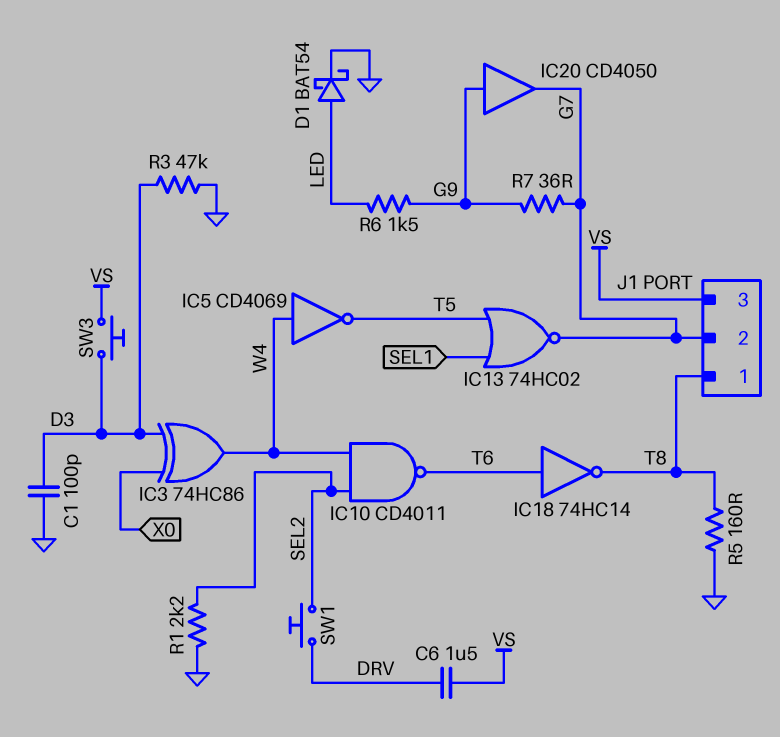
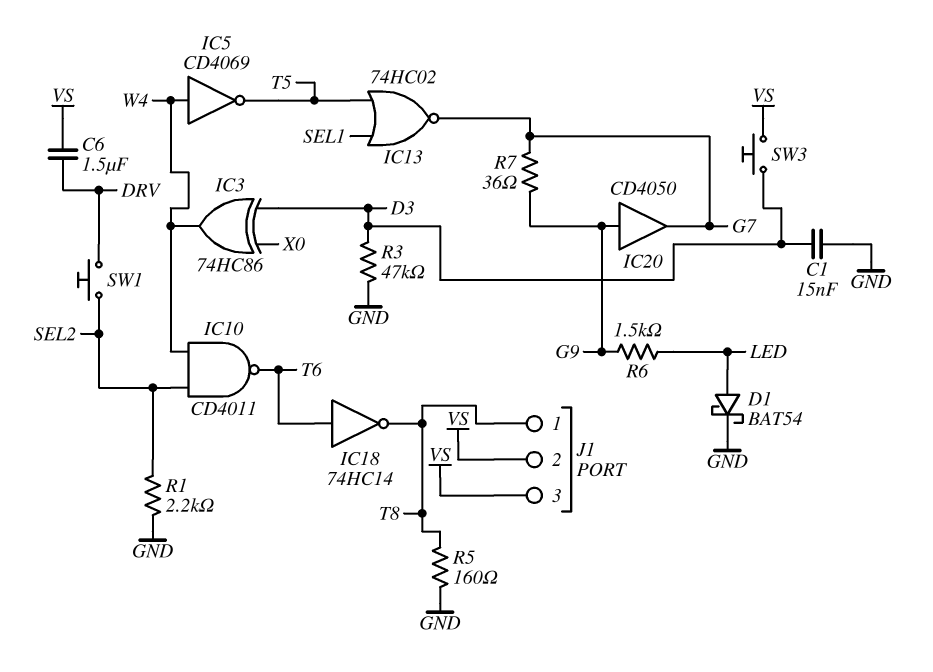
C1: 100pF (D3, GND) -> 15nF (D3, GND)
J1 pin 2: G7 -> VS

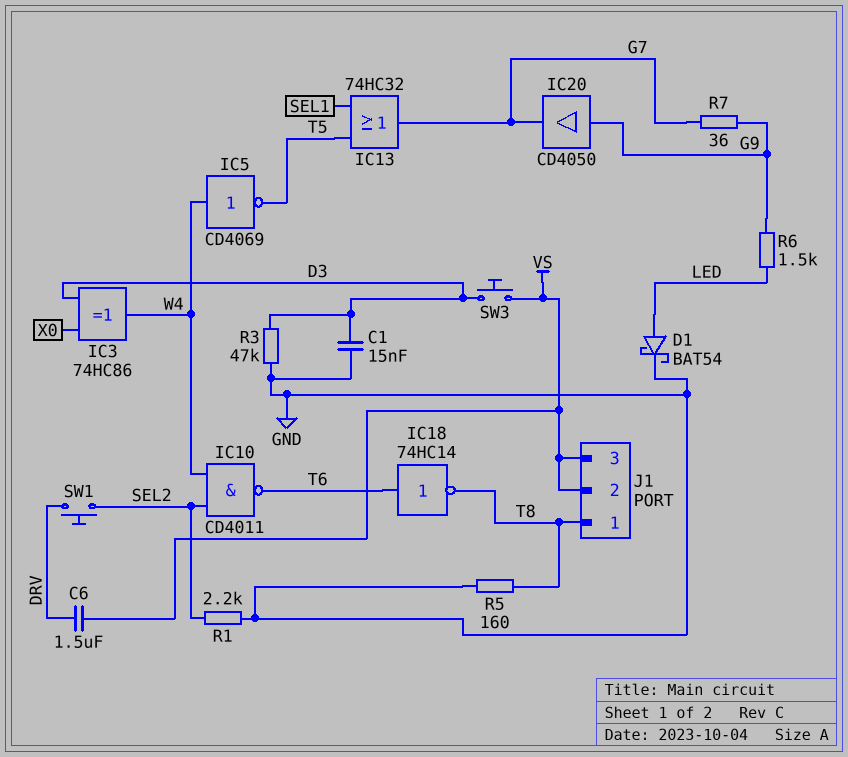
IC13: NOR 74HC02 (in SEL1, in T5, out G7) -> OR 74HC32 (in SEL1, in T5, out G7)

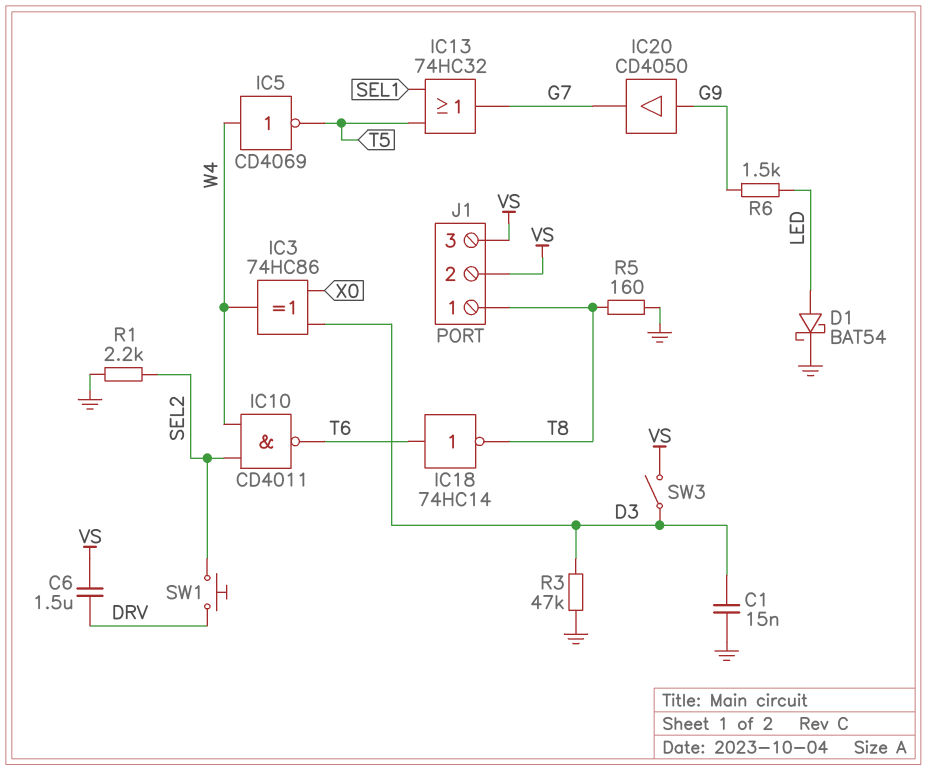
R7: 36 (G7, G9) -> none
SW3: button (D3, VS) -> switch (D3, VS)

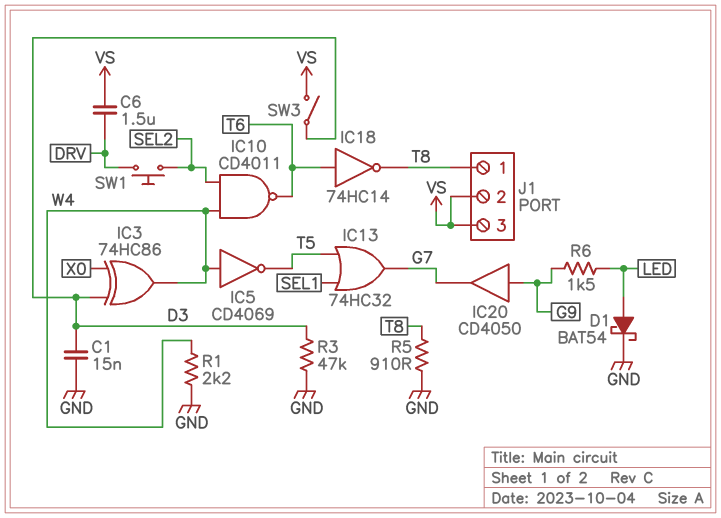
R1: 2.2k (GND, SEL2) -> 2.2k (GND, W4)
R5: 160 (GND, T8) -> 910 (GND, T8)

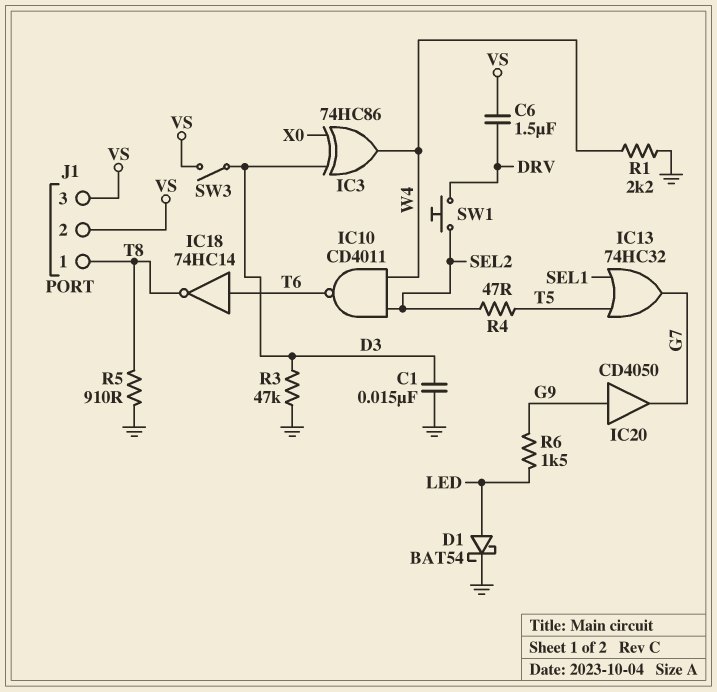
IC5: NOT CD4069 (in W4, out T5) -> none
R4: none -> 47 (SEL2, T5)

